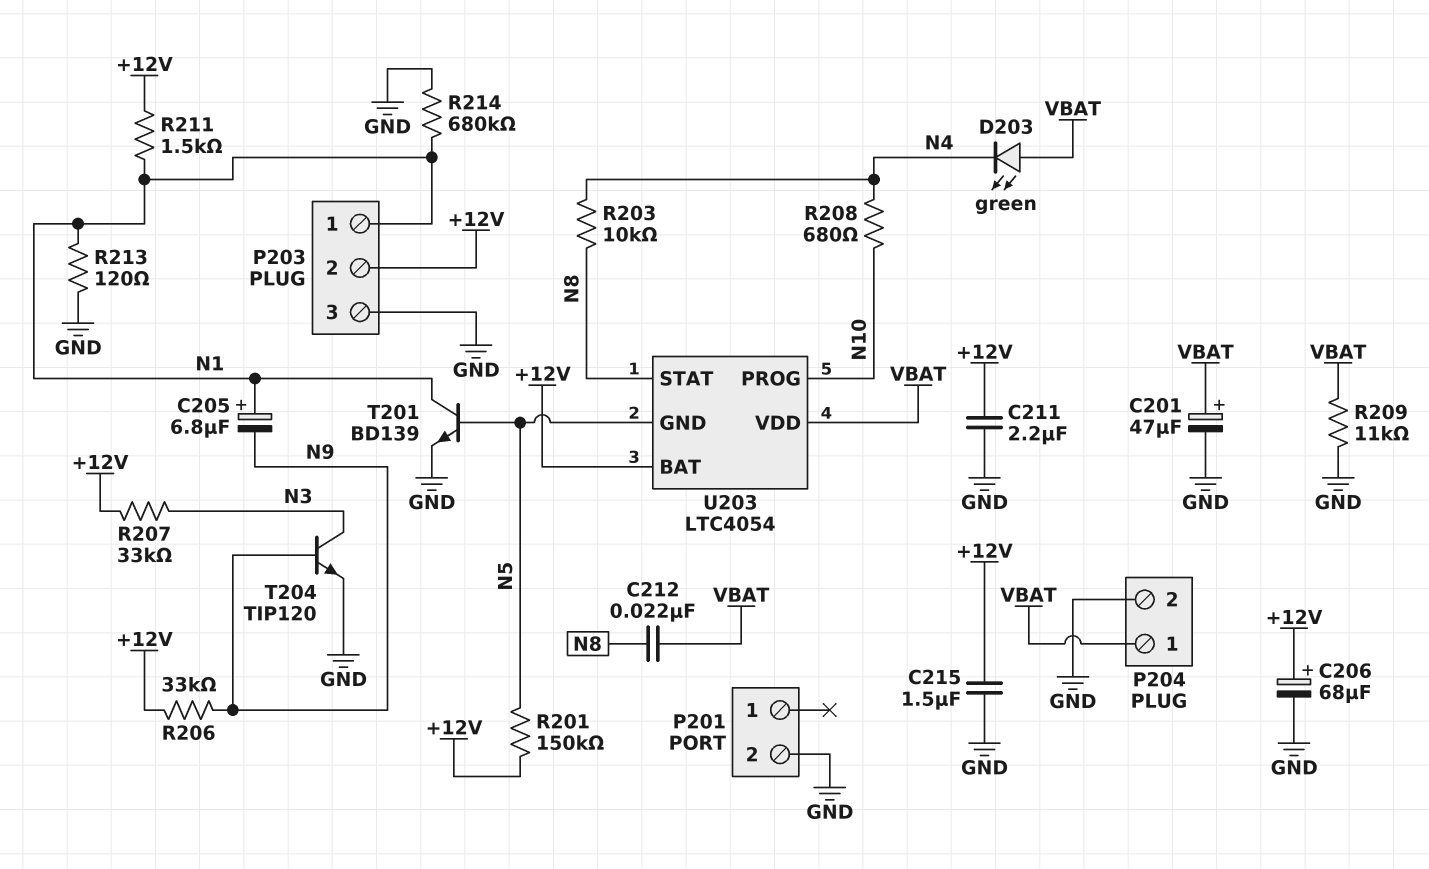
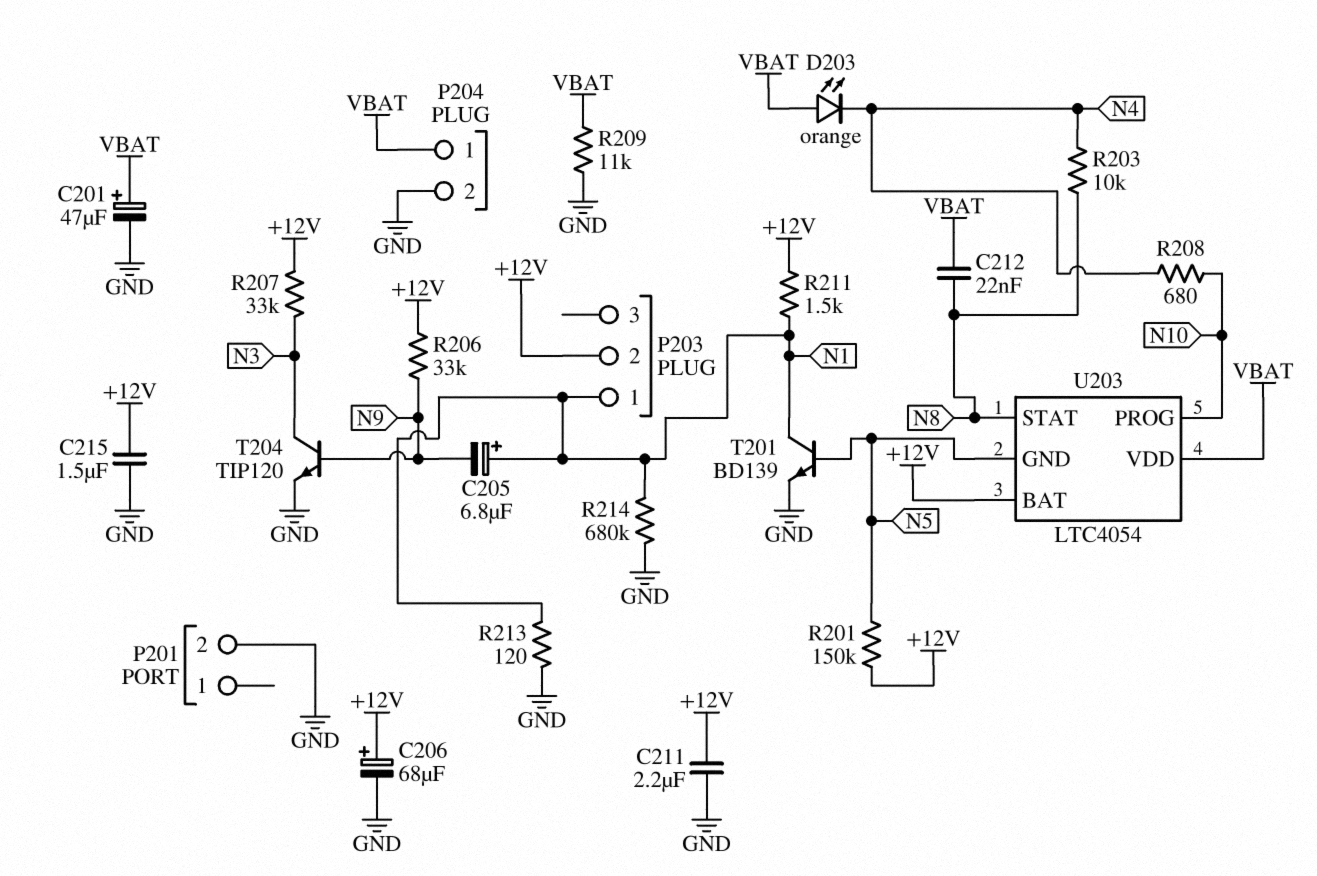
D203: LED green (A VBAT, K N4) -> LED orange (A VBAT, K N4)
P203 pin 3: GND -> none

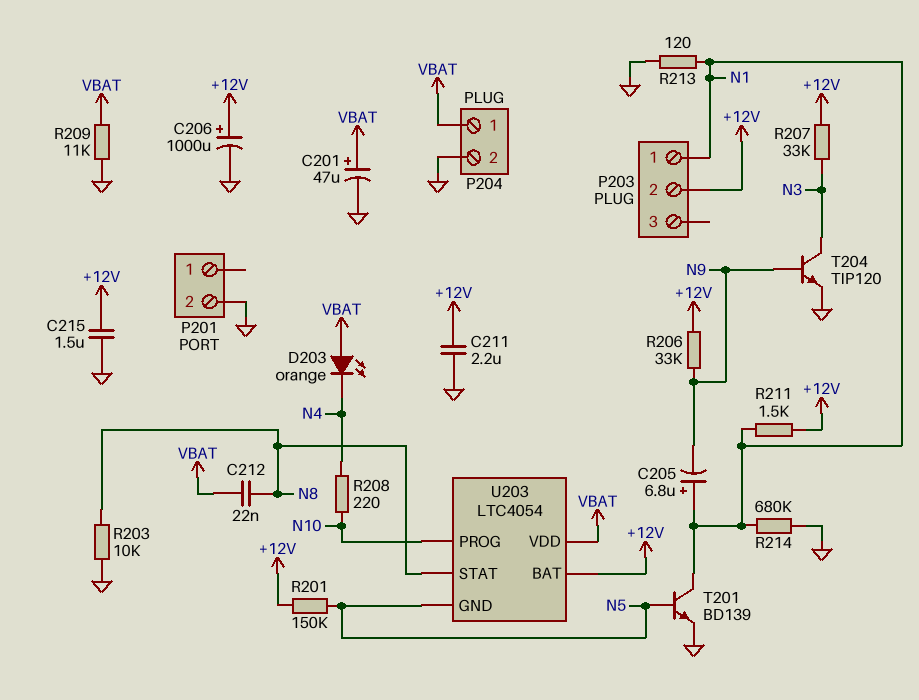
C206: 68uF (plus +12V, minus GND) -> 1000uF (plus +12V, minus GND)
R203: 10k (N4, N8) -> 10k (GND, N8)
R208: 680 (N4, N10) -> 220 (N4, N10)

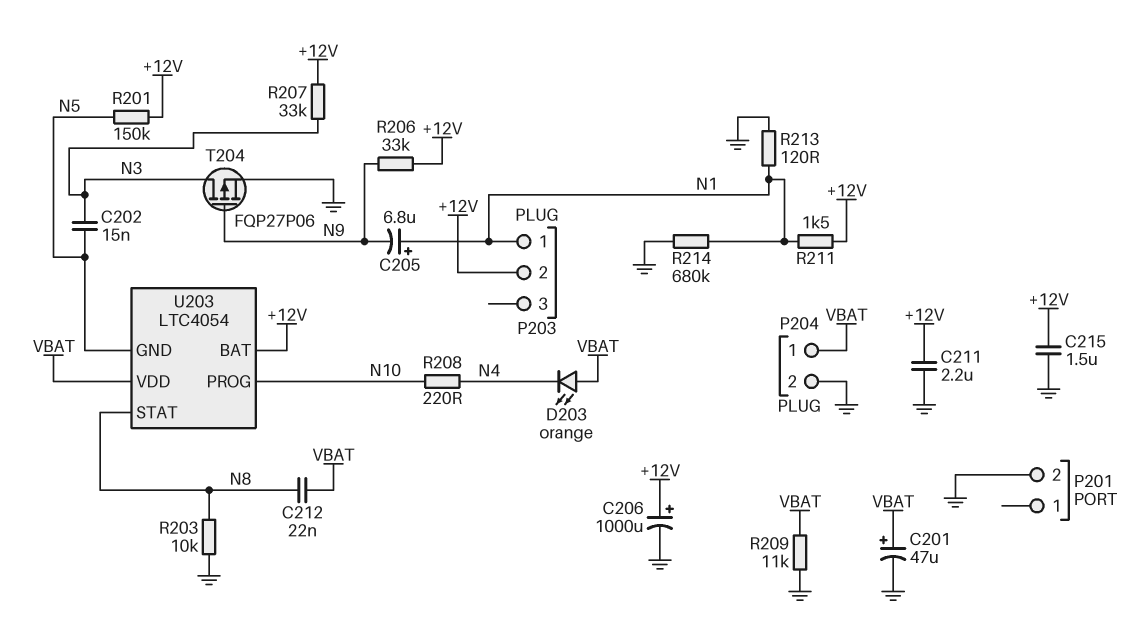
C202: none -> 15nF (N3, N5)
T201: NPN BD139 (B N5, C N1, E GND) -> none
T204: NPN TIP120 (B N9, C N3, E GND) -> PMOS FQP27P06 (G N9, D N3, S GND)

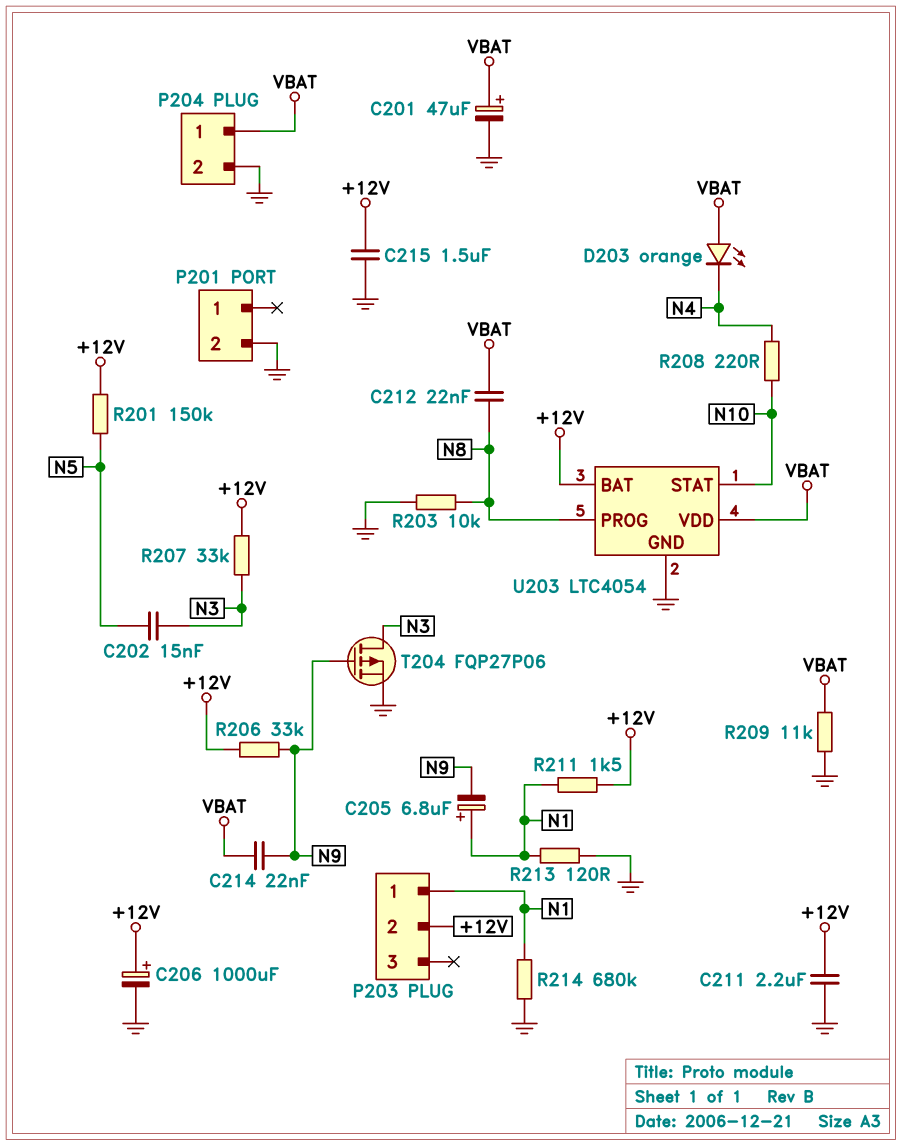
C214: none -> 22nF (N9, VBAT)
U203 pin GND: N5 -> GND
U203 pin PROG: N10 -> N8
U203 pin STAT: N8 -> N10

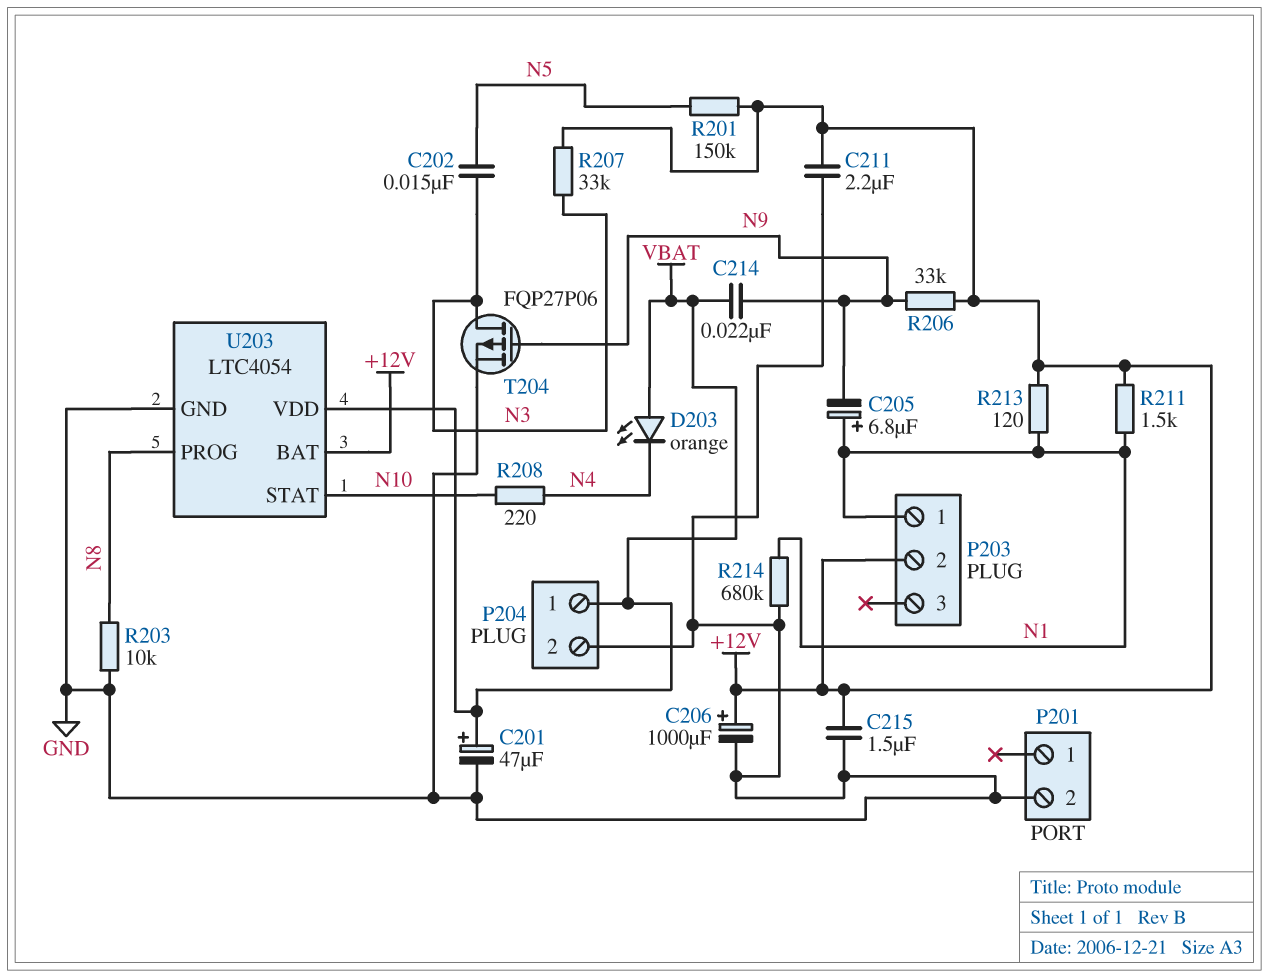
C212: 22nF (N8, VBAT) -> none
R209: 11k (GND, VBAT) -> none
R213: 120 (GND, N1) -> 120 (+12V, N1)

